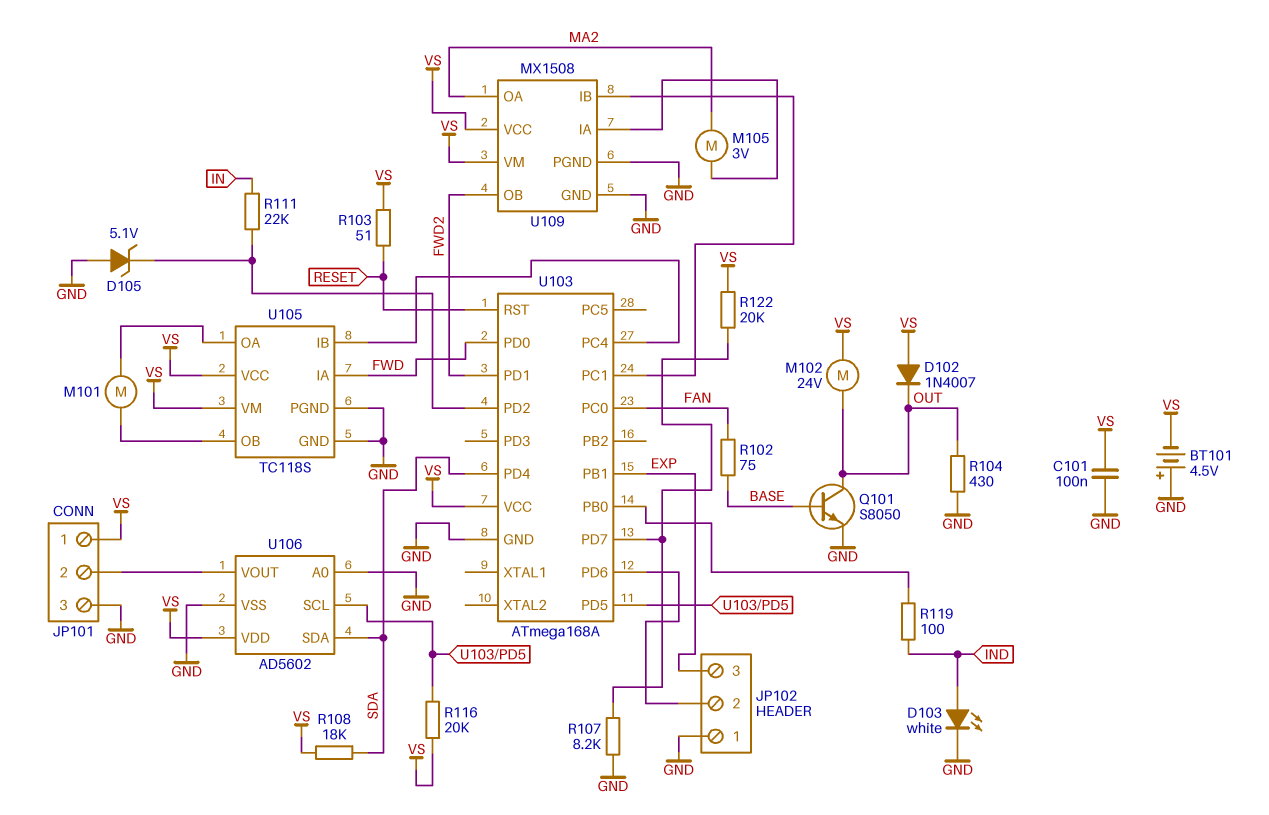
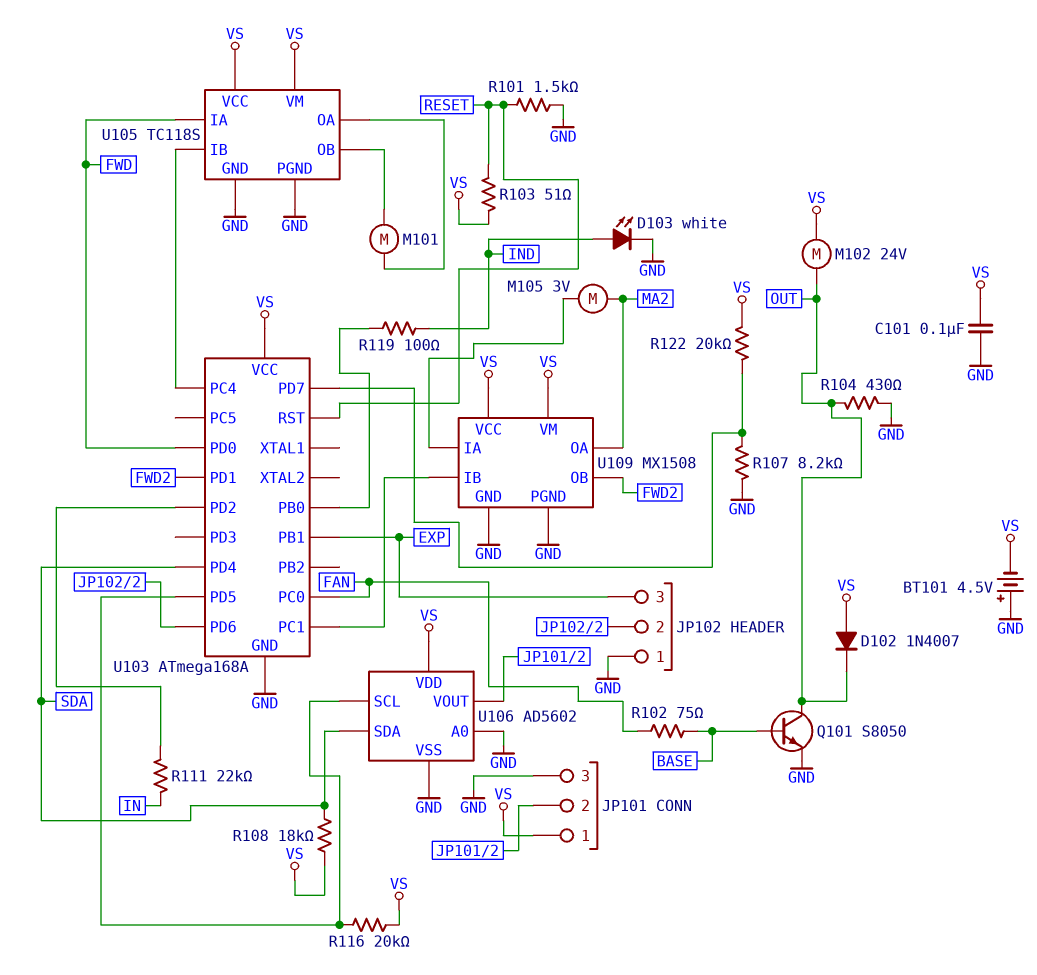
D105: zener 5.1V (A GND, K U103/PD2) -> none
R101: none -> 1.5k (GND, RESET)

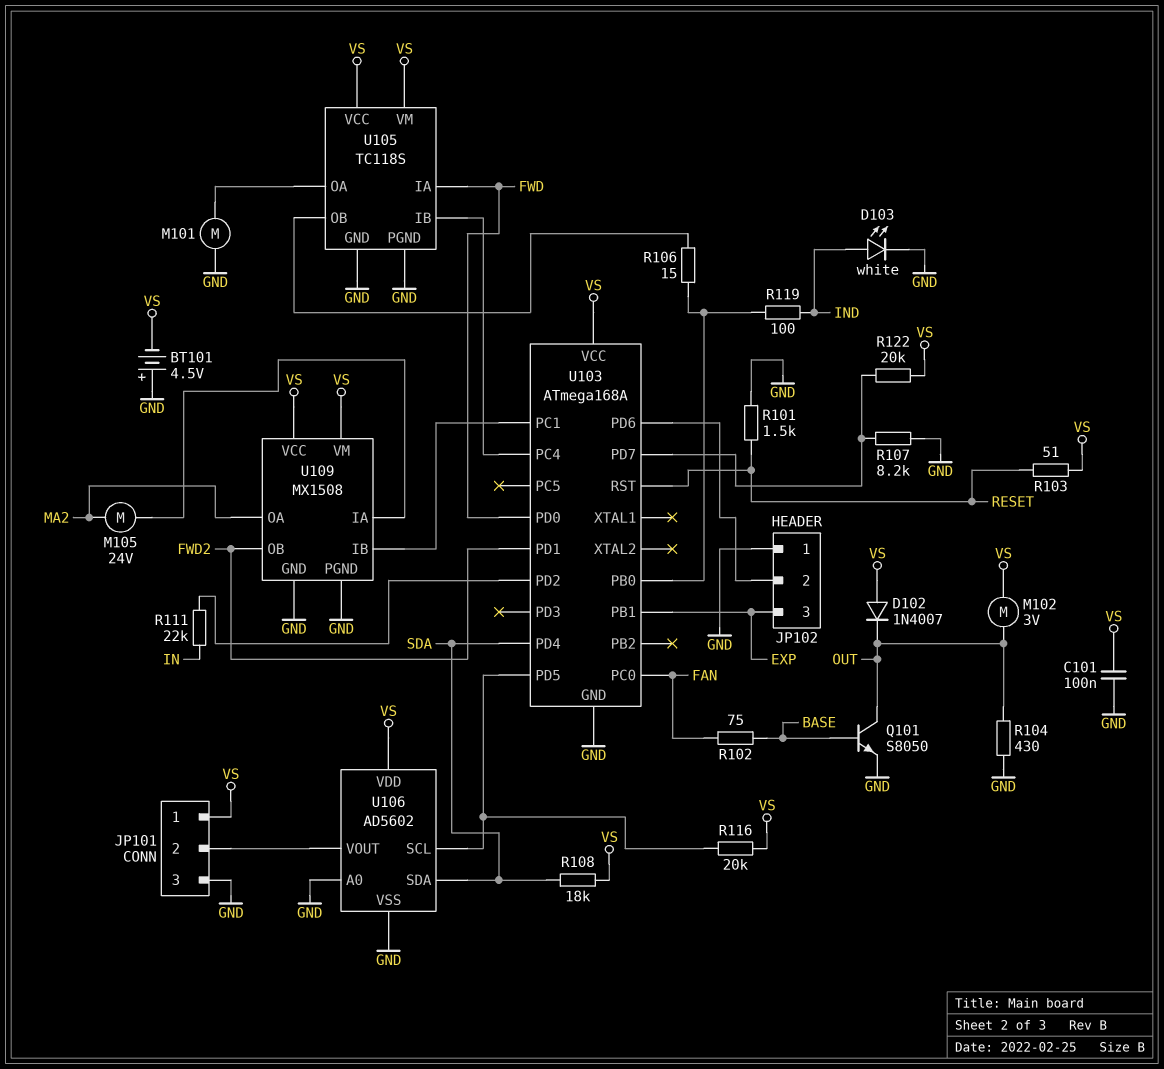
M101: motor (U105/OA, U105/OB) -> motor (GND, U105/OA)
M102: motor 24V (OUT, VS) -> motor 3V (OUT, VS)
M105: motor 3V (MA2, U109/IA) -> motor 24V (MA2, U109/IA)
R106: none -> 15 (U103/PB0, U105/OB)

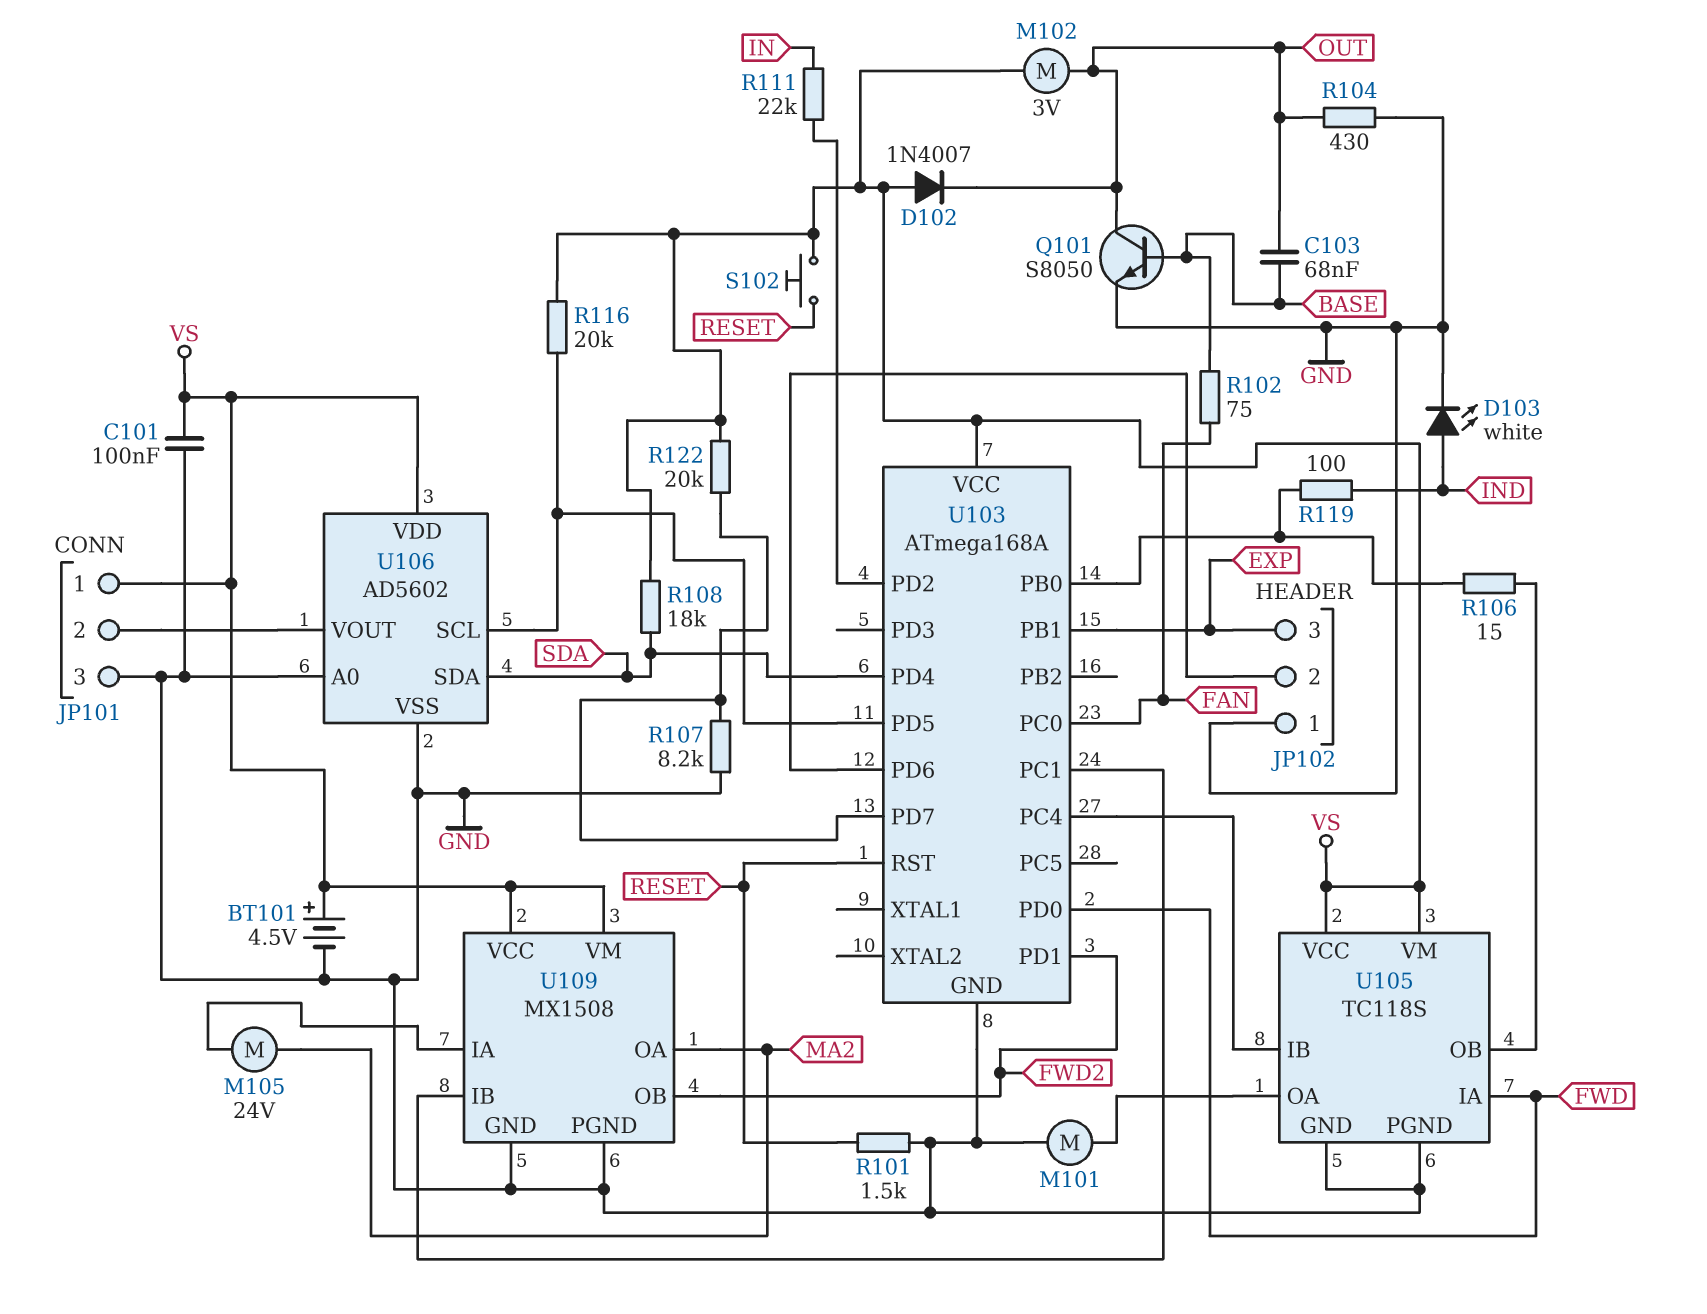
BT101: 4.5V (plus GND, minus VS) -> 4.5V (plus VS, minus GND)
C103: none -> 68nF (BASE, OUT)
R103: 51 (RESET, VS) -> none
S102: none -> button (RESET, VS)

